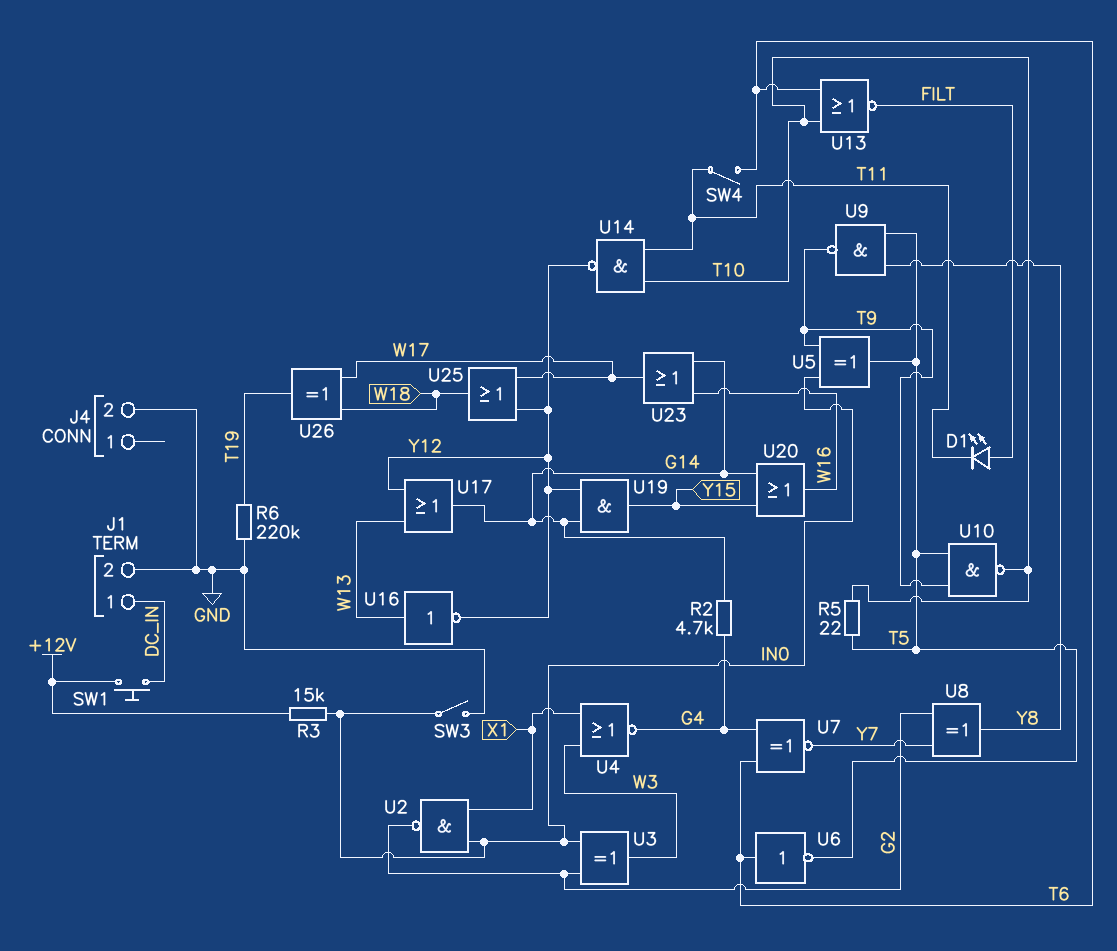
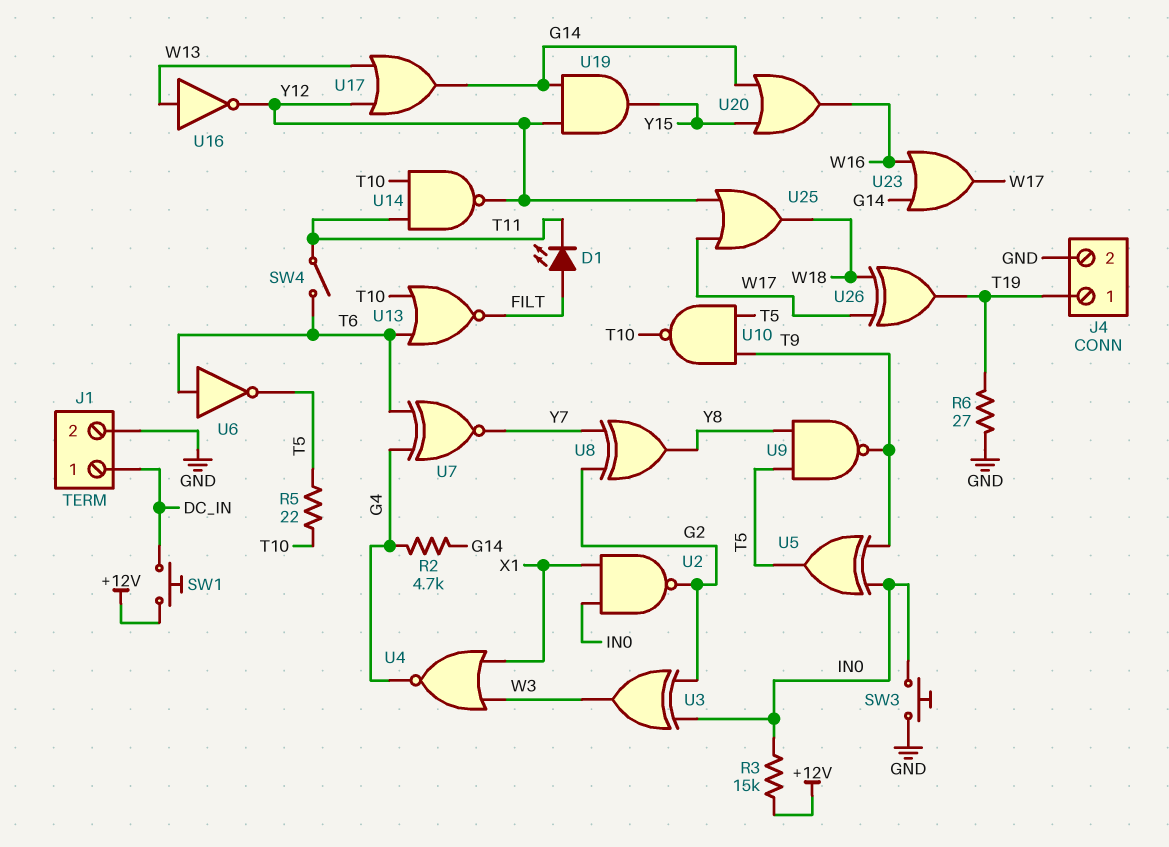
J4 pin 1: none -> T19
R6: 220k (GND, T19) -> 27 (GND, T19)
SW3: switch (GND, IN0) -> button (GND, IN0)

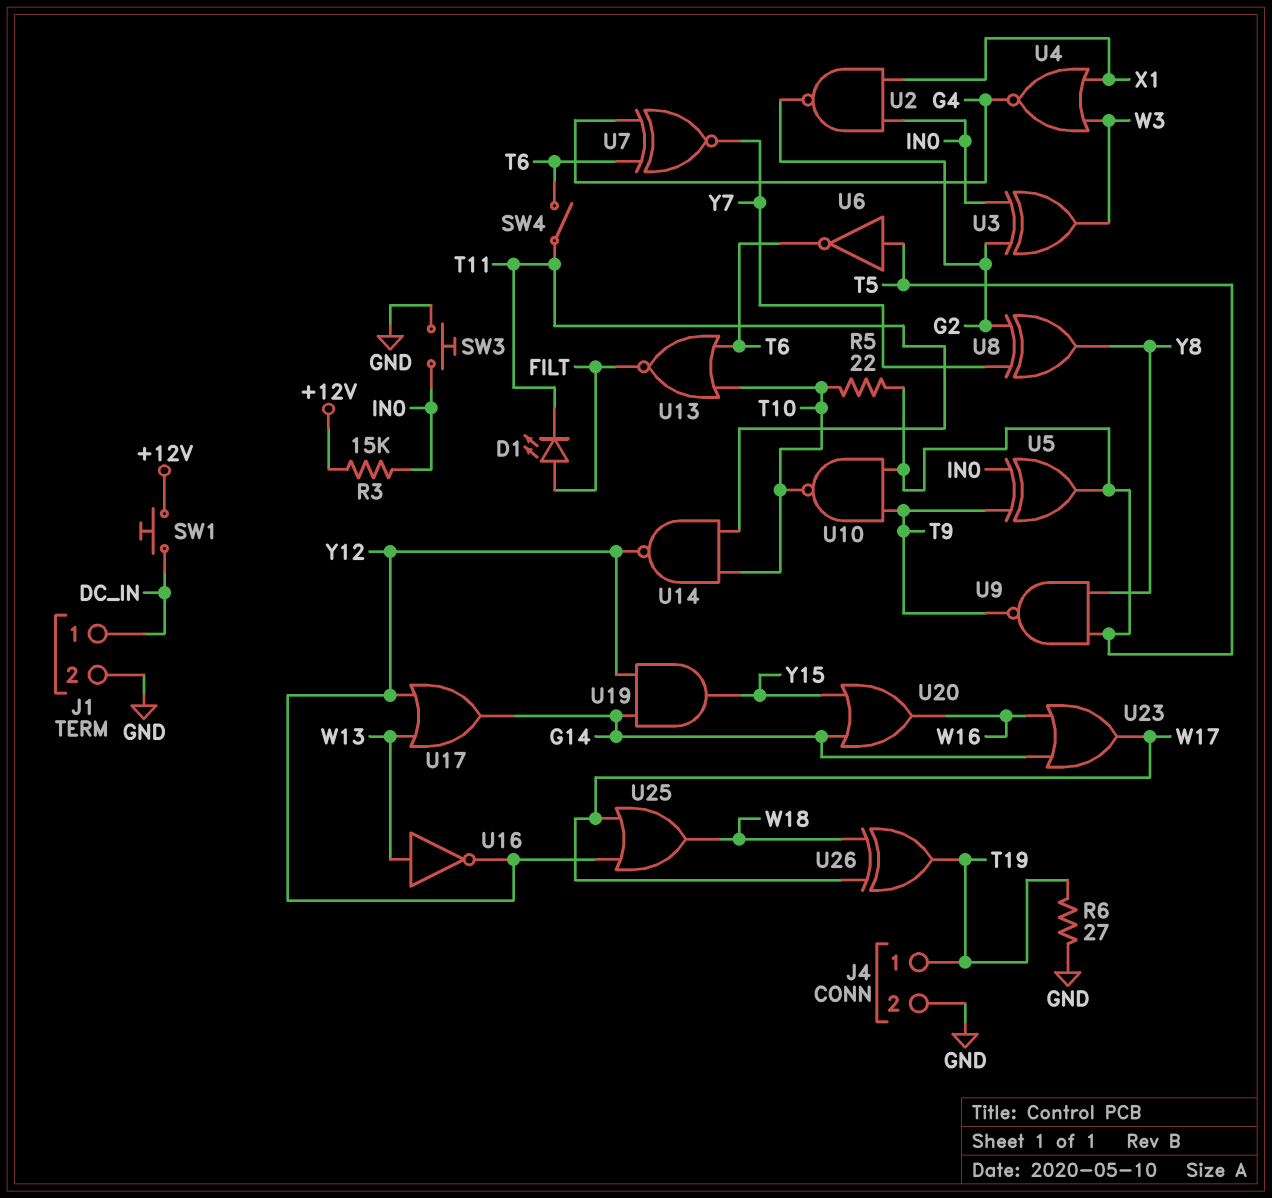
R2: 4.7k (G4, G14) -> none
U6: NOT (in T6, out T5) -> NOT (in T5, out T6)

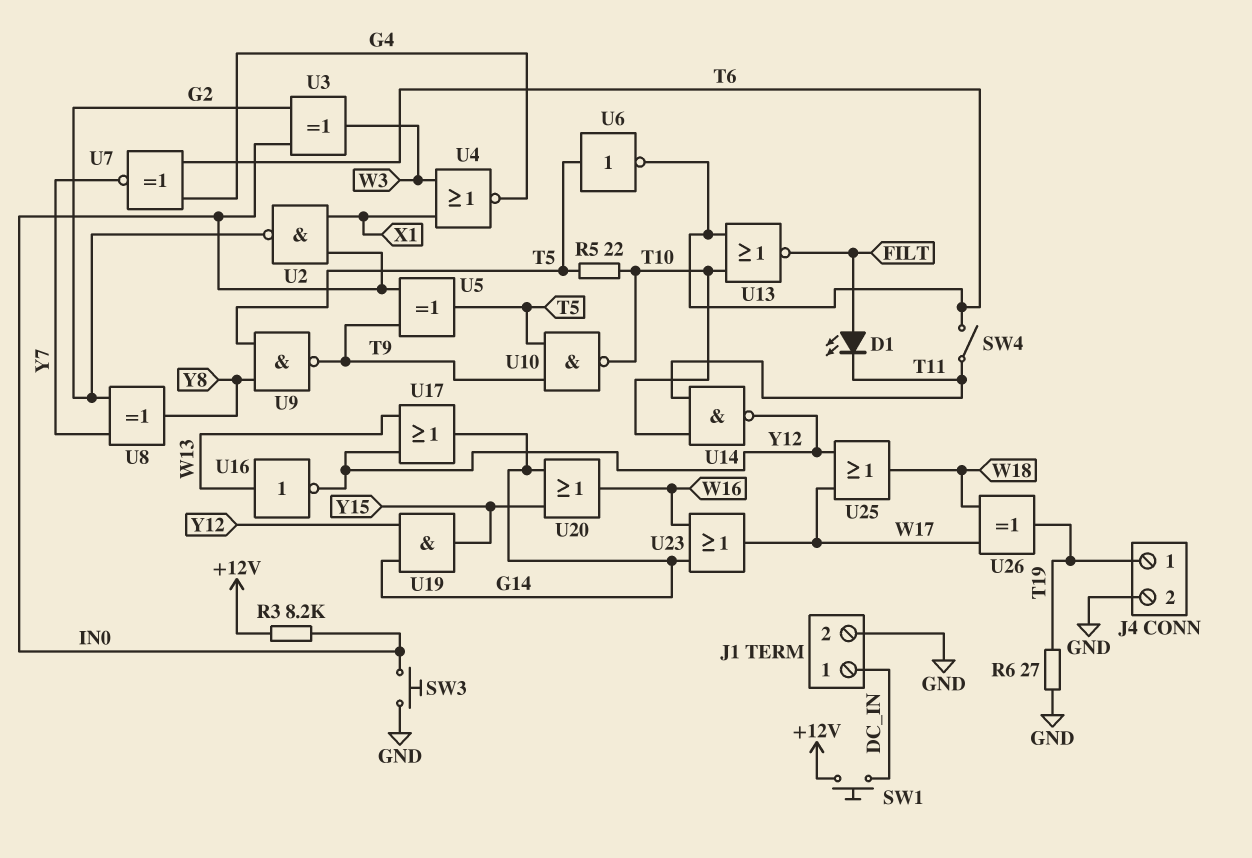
R3: 15k (+12V, IN0) -> 8.2k (+12V, IN0)

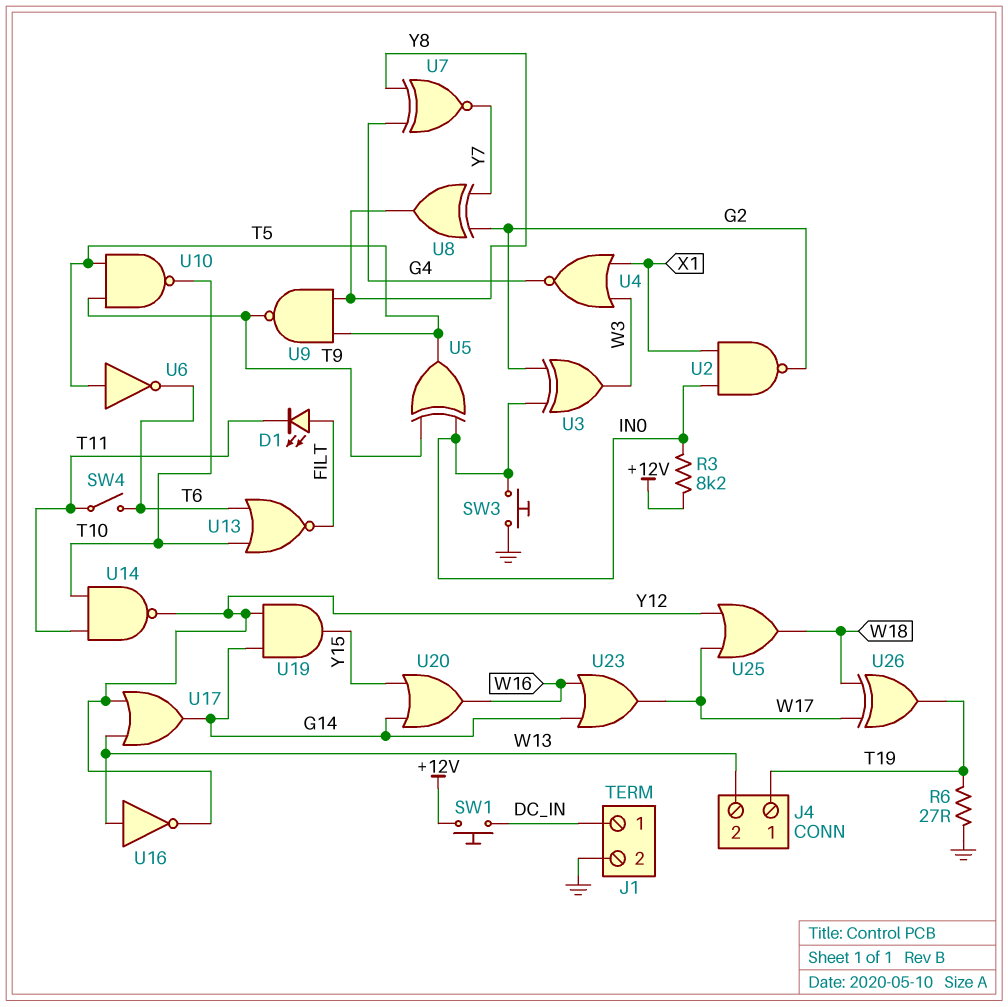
J4 pin 2: GND -> W13
R5: 22 (T5, T10) -> none
U7: XNOR (in G4, in T6, out Y7) -> XNOR (in G4, in Y8, out Y7)

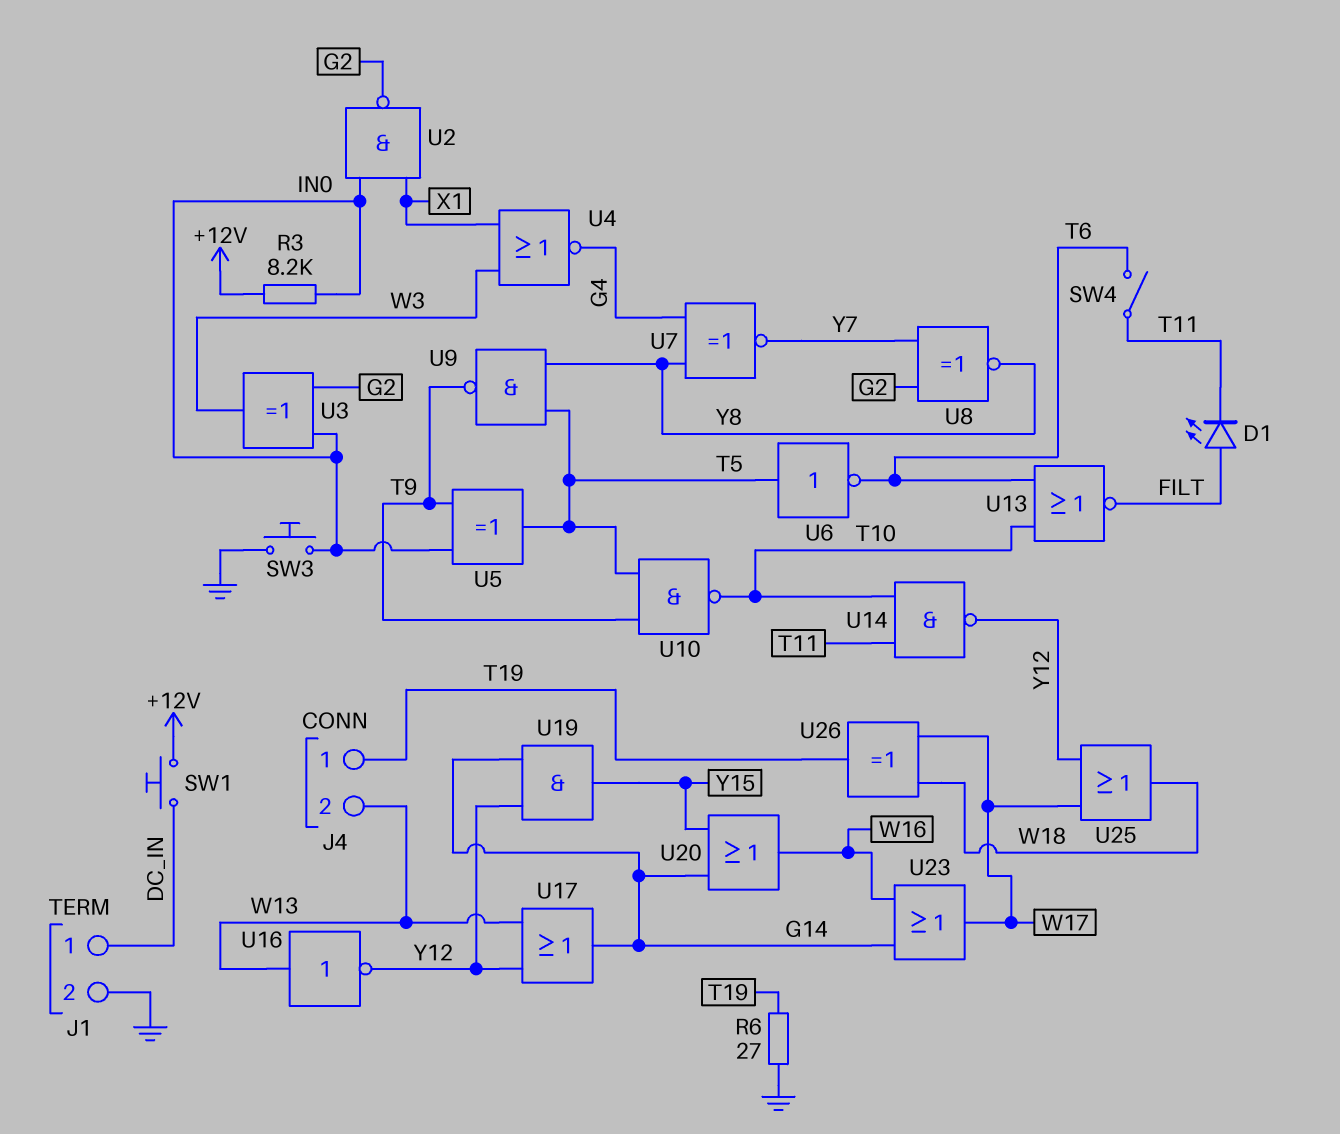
U8: XOR (in G2, in Y7, out Y8) -> XNOR (in G2, in Y7, out Y8)

